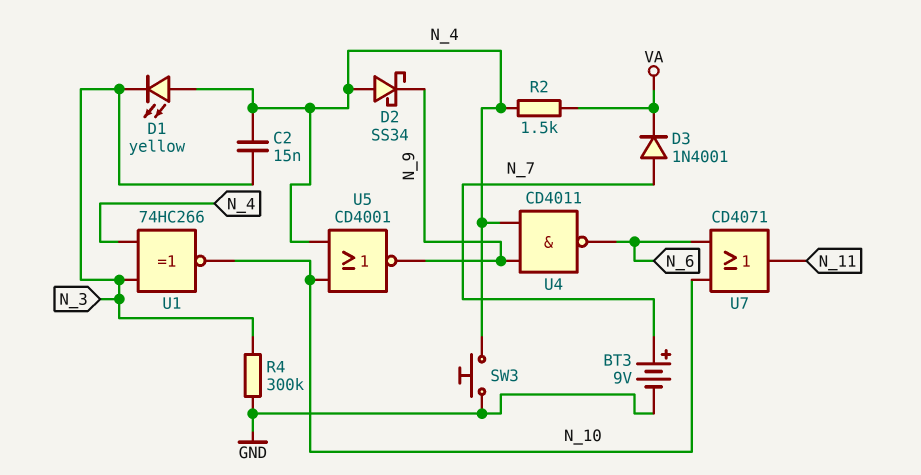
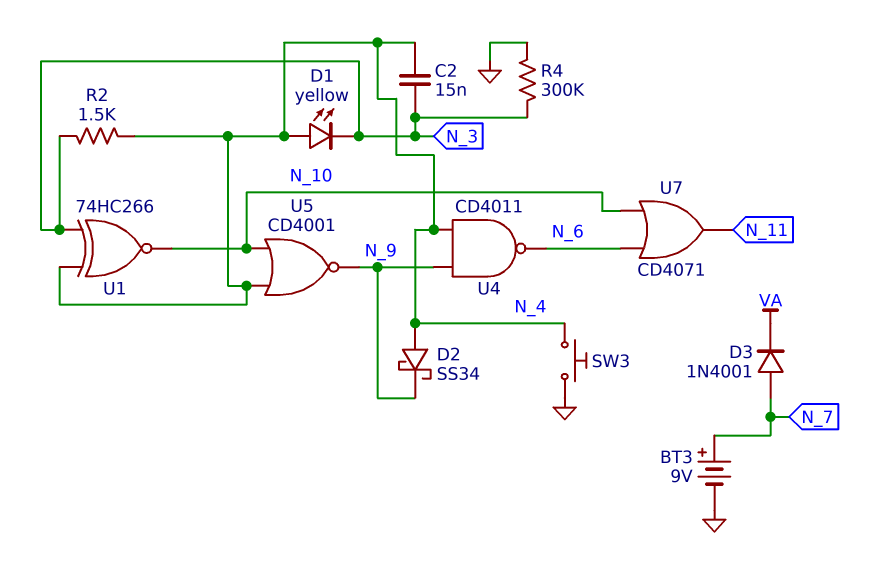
R2: 1.5k (N_4, VA) -> 1.5k (N_3, N_4)

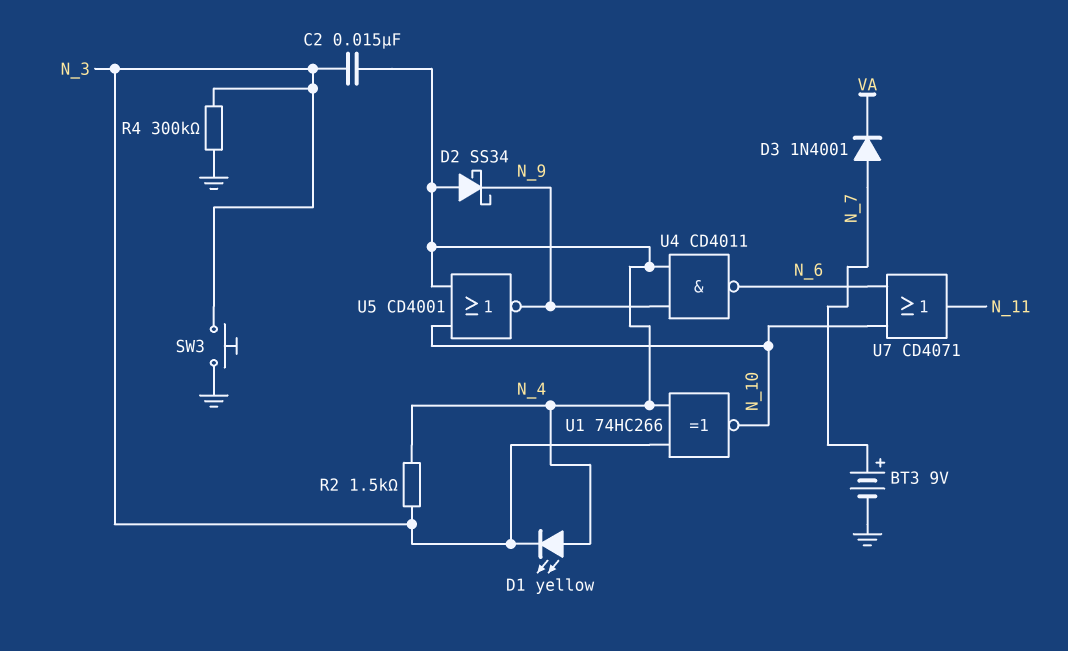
SW3: button (GND, N_4) -> button (GND, N_3)

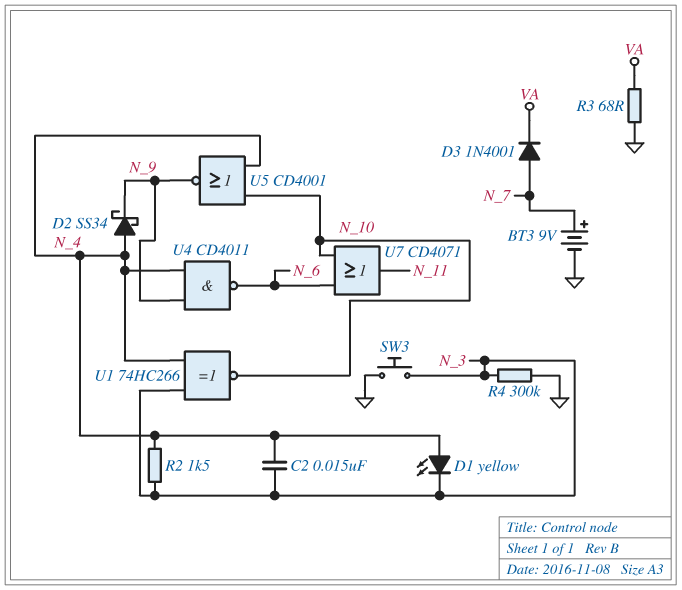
R3: none -> 68 (GND, VA)

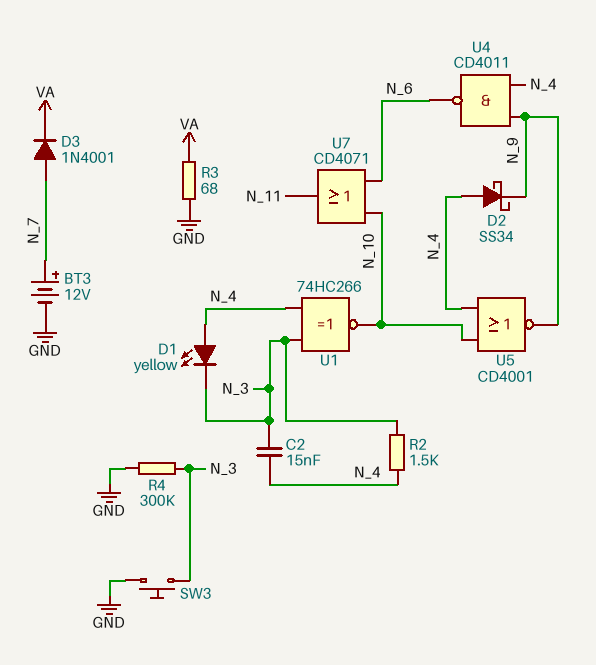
BT3: 9V (plus N_7, minus GND) -> 12V (plus N_7, minus GND)

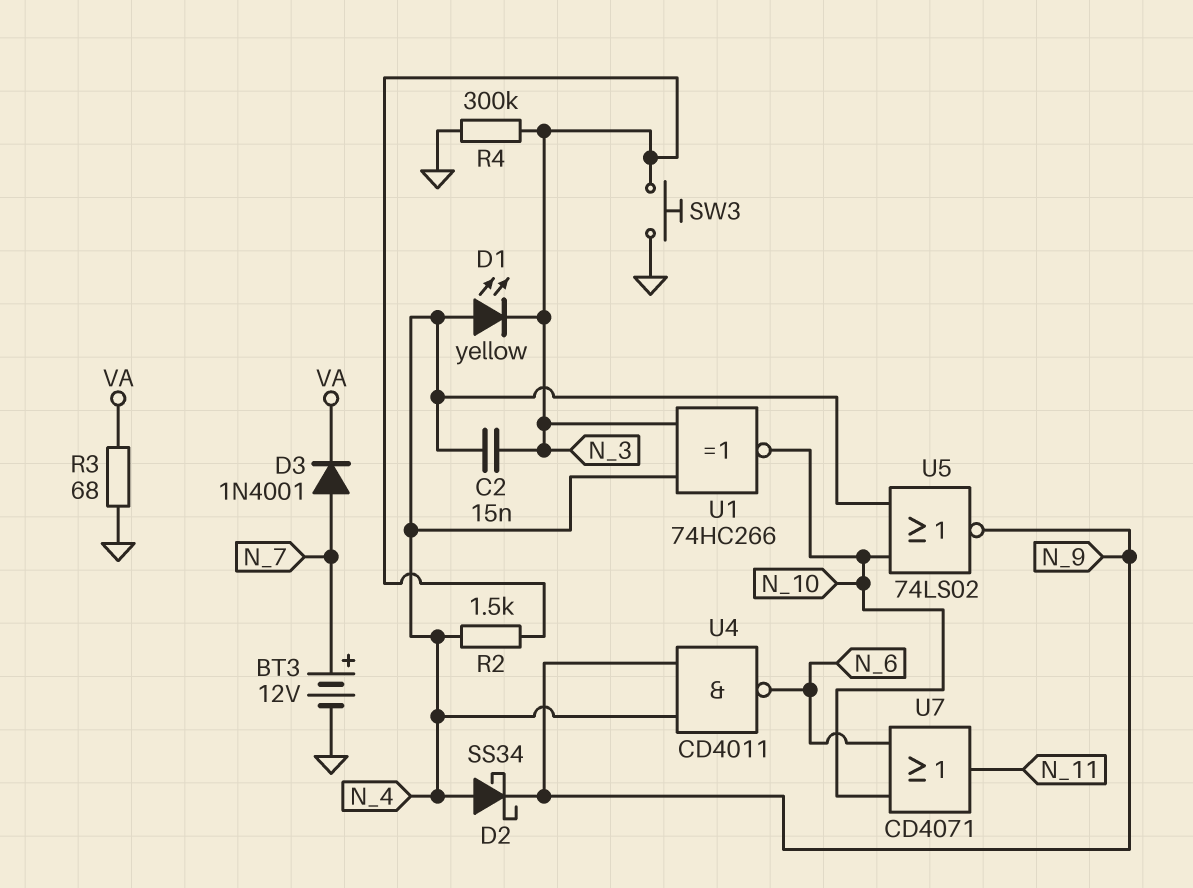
U5: NOR CD4001 (in N_4, in N_10, out N_9) -> NOR 74LS02 (in N_4, in N_10, out N_9)

